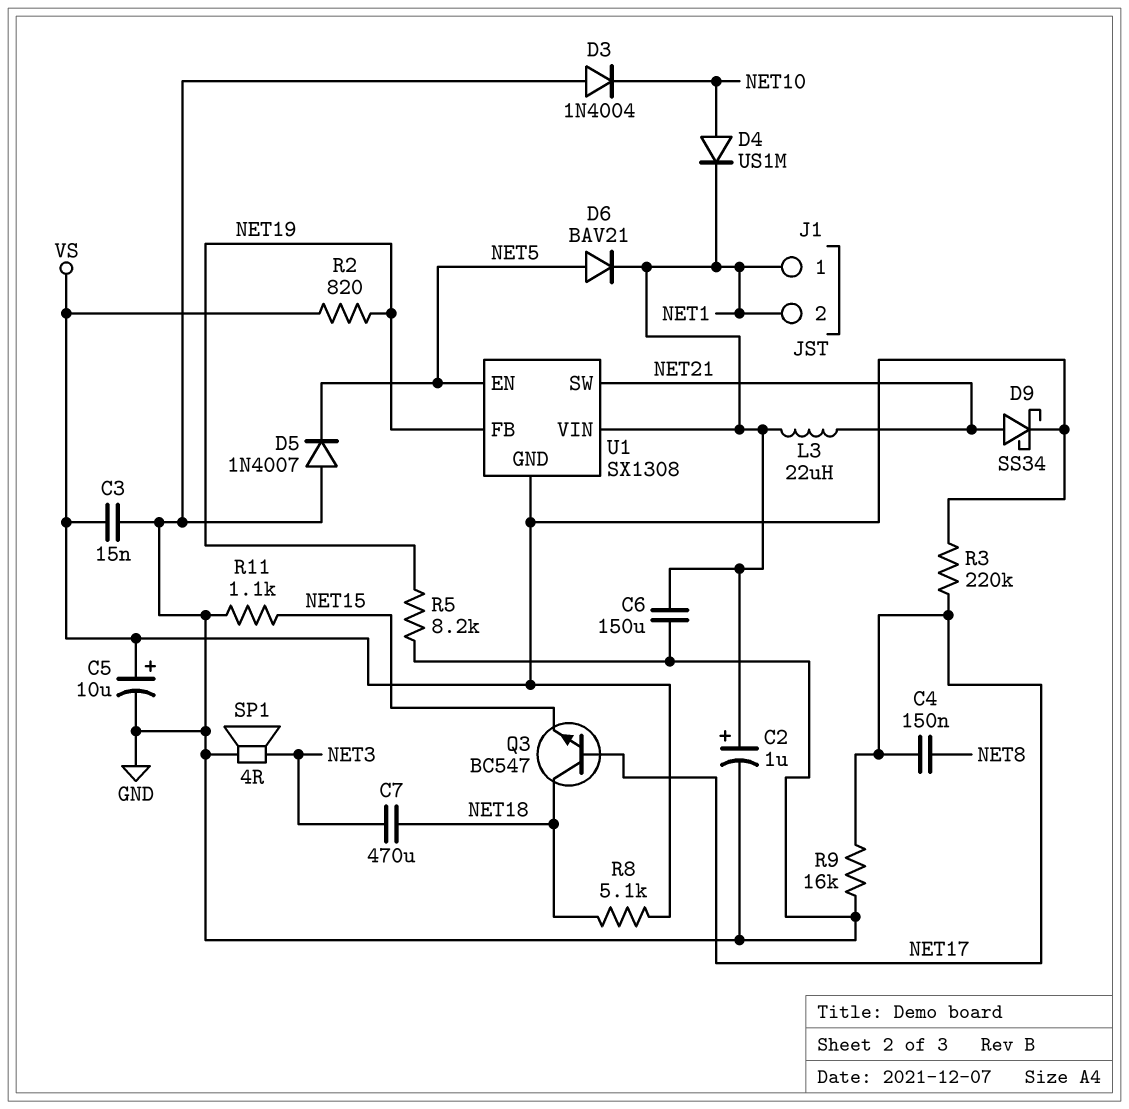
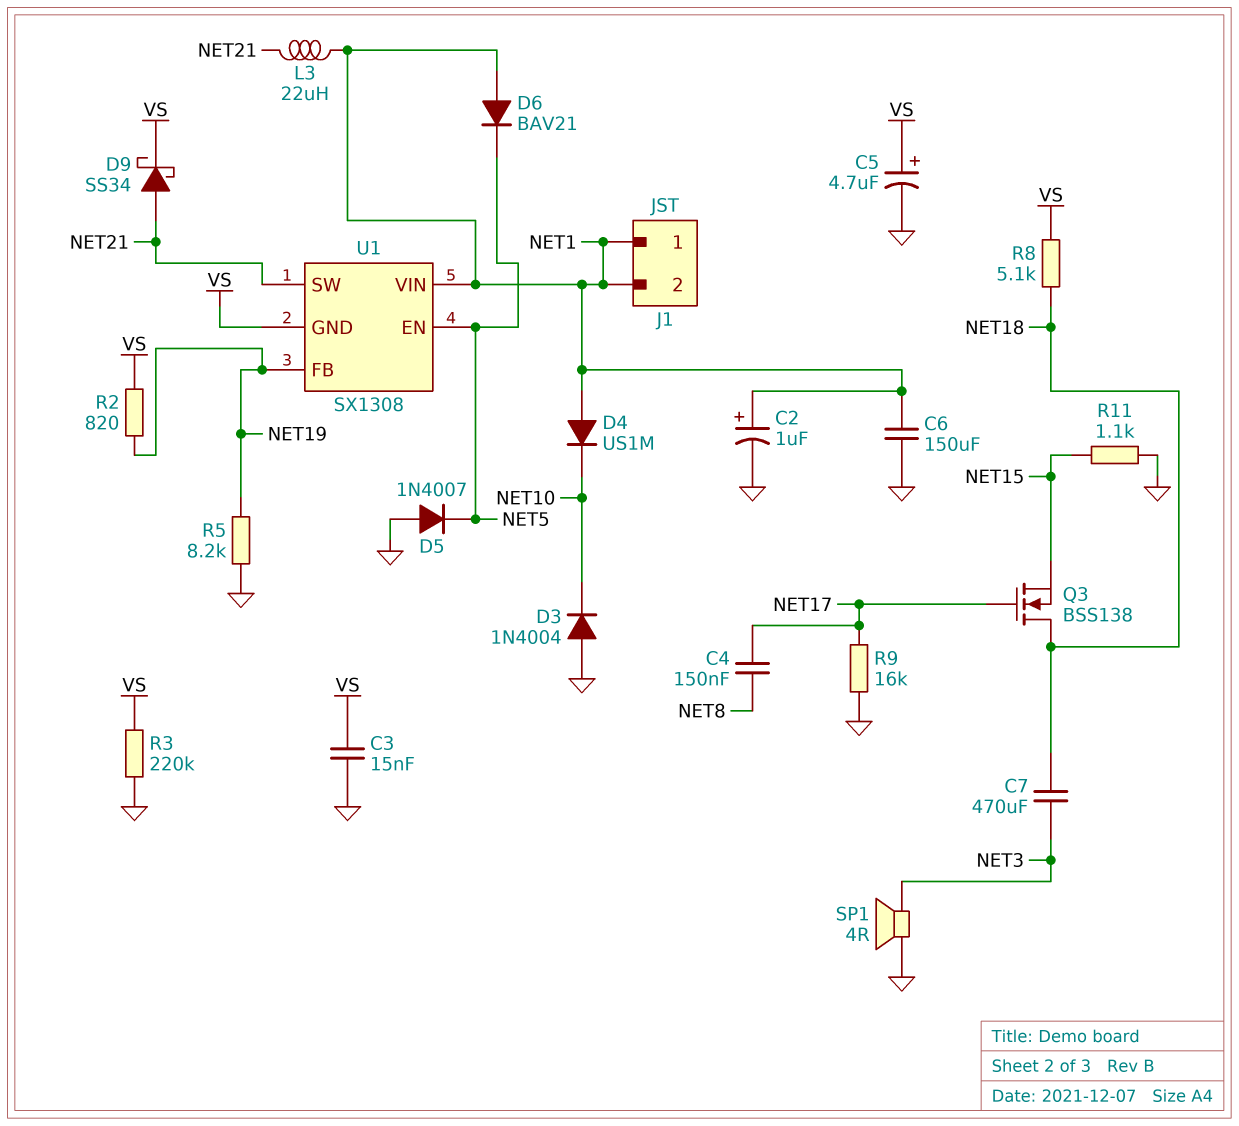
C5: 10uF (plus VS, minus GND) -> 4.7uF (plus VS, minus GND)
D4: diode US1M (A NET10, K NET1) -> diode US1M (A NET1, K NET10)
D6: diode BAV21 (A NET5, K NET1) -> diode BAV21 (A NET1, K NET5)
Q3: NPN BC547 (B NET17, C NET18, E NET15) -> NMOS BSS138 (G NET17, D NET18, S NET15)
R3: 220k (NET17, VS) -> 220k (GND, VS)

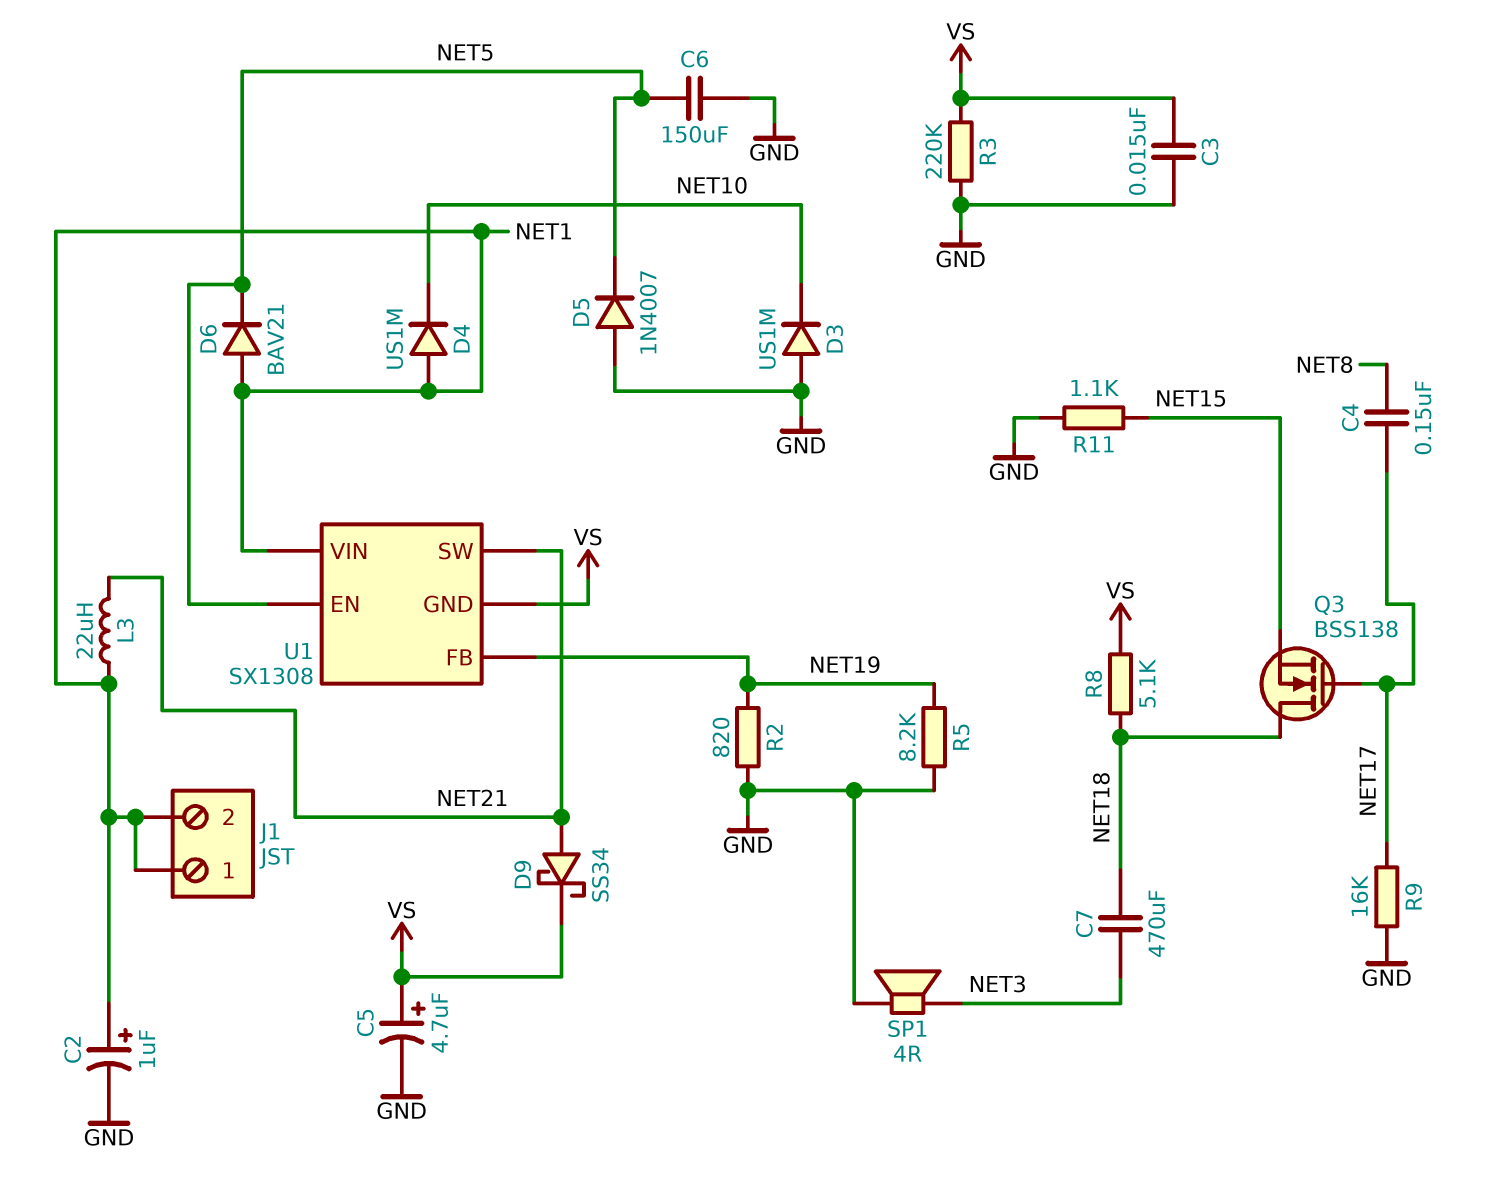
C6: 150uF (GND, NET1) -> 150uF (GND, NET5)
D3: diode 1N4004 (A GND, K NET10) -> diode US1M (A GND, K NET10)
R2: 820 (NET19, VS) -> 820 (GND, NET19)

